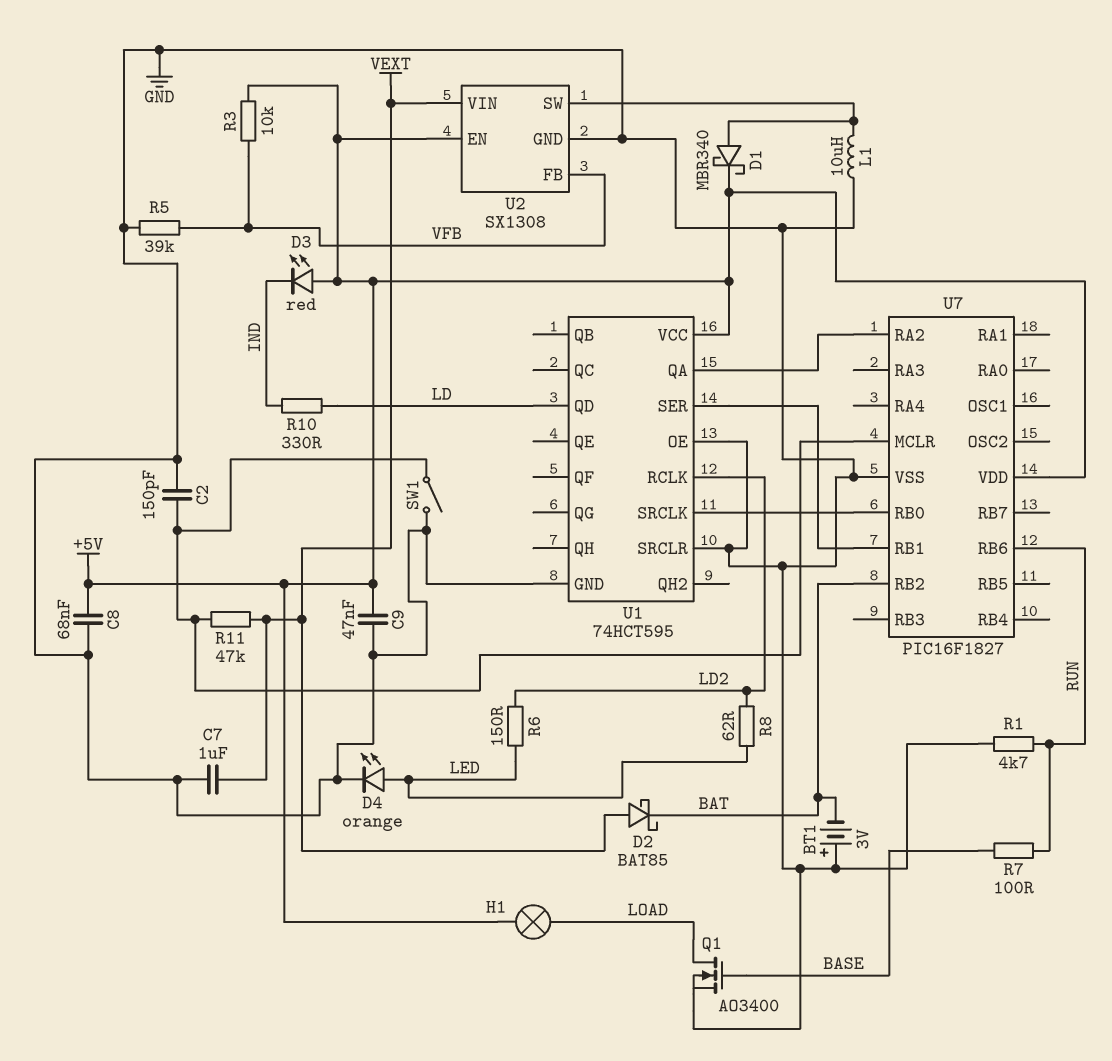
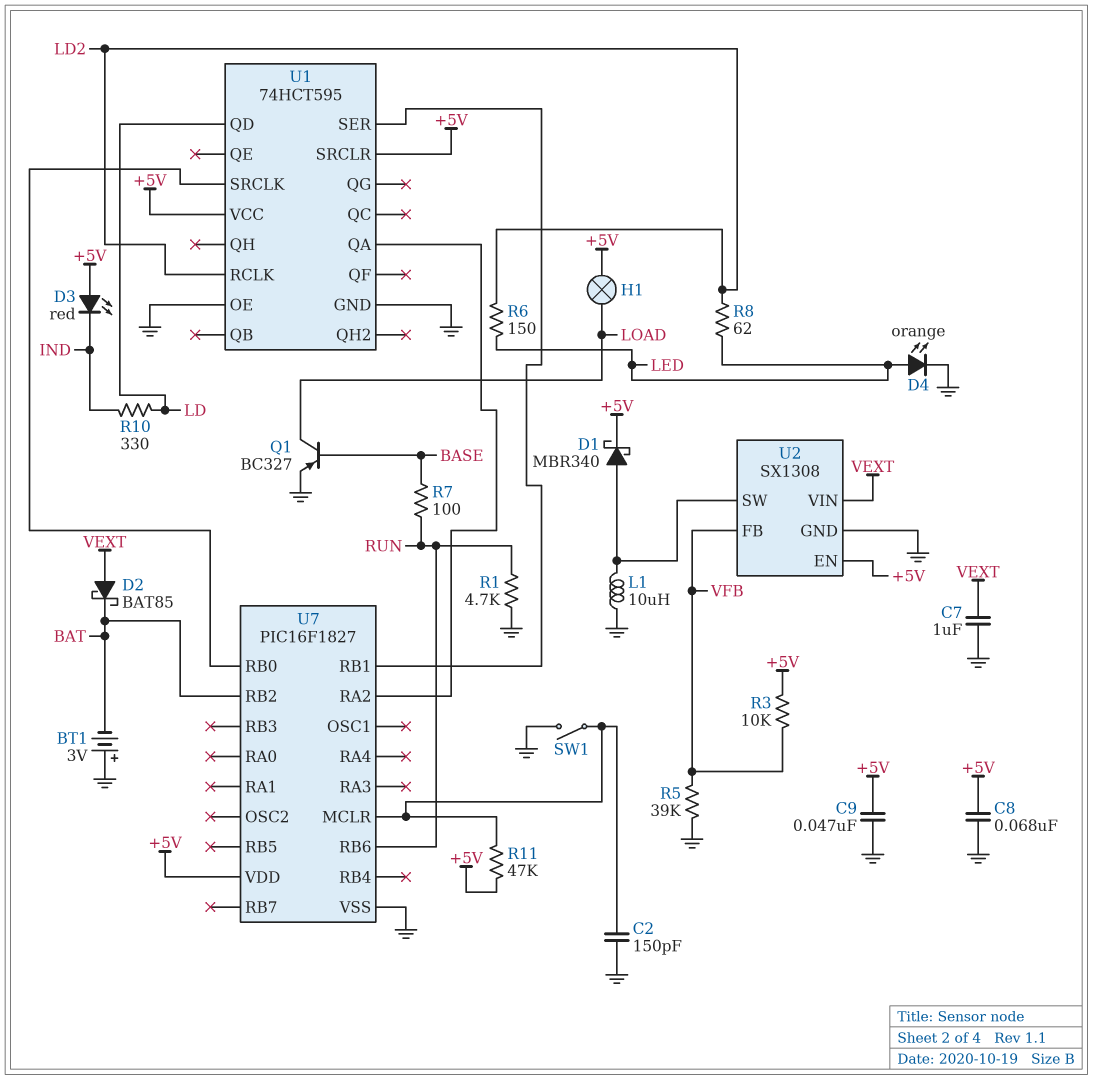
Q1: NMOS AO3400 (G BASE, D LOAD, S GND) -> PNP BC327 (B BASE, C LOAD, E GND)
R11: 47k (U7/MCLR, VEXT) -> 47k (+5V, U7/MCLR)
U1 pin SRCLR: GND -> +5V

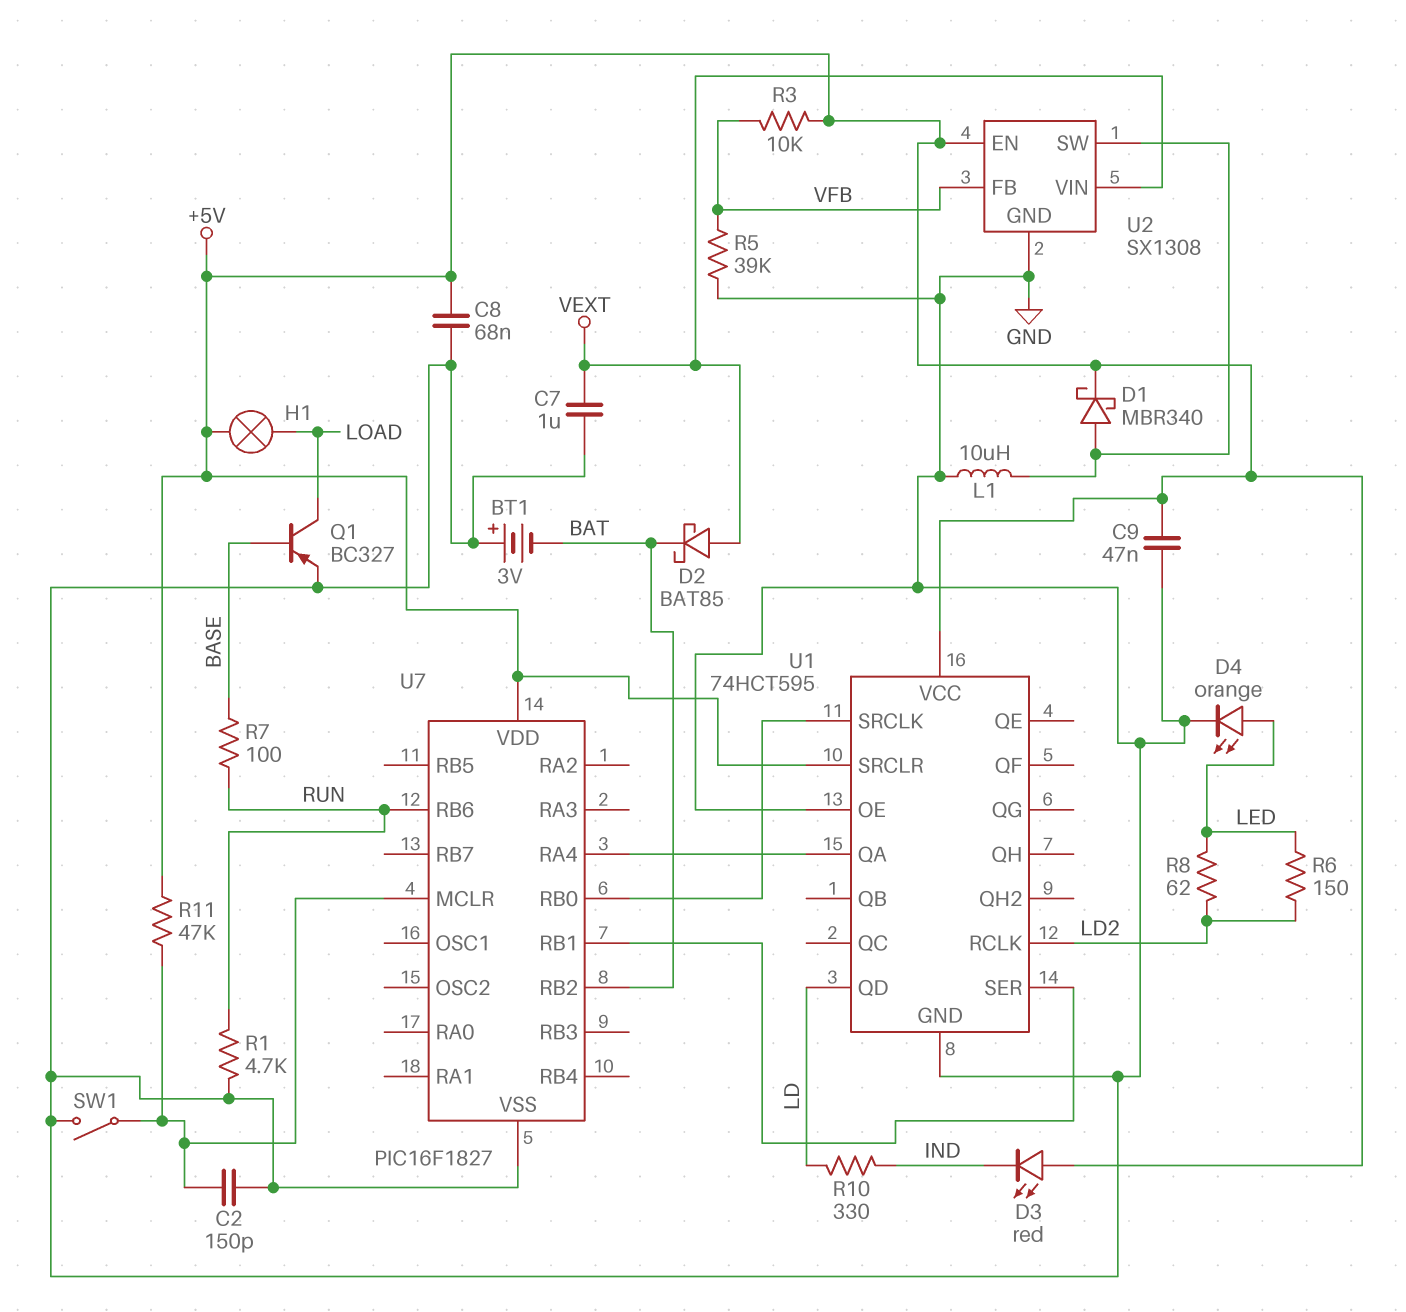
U7 pin RA2: U1/QA -> none
U7 pin RA4: none -> U1/QA

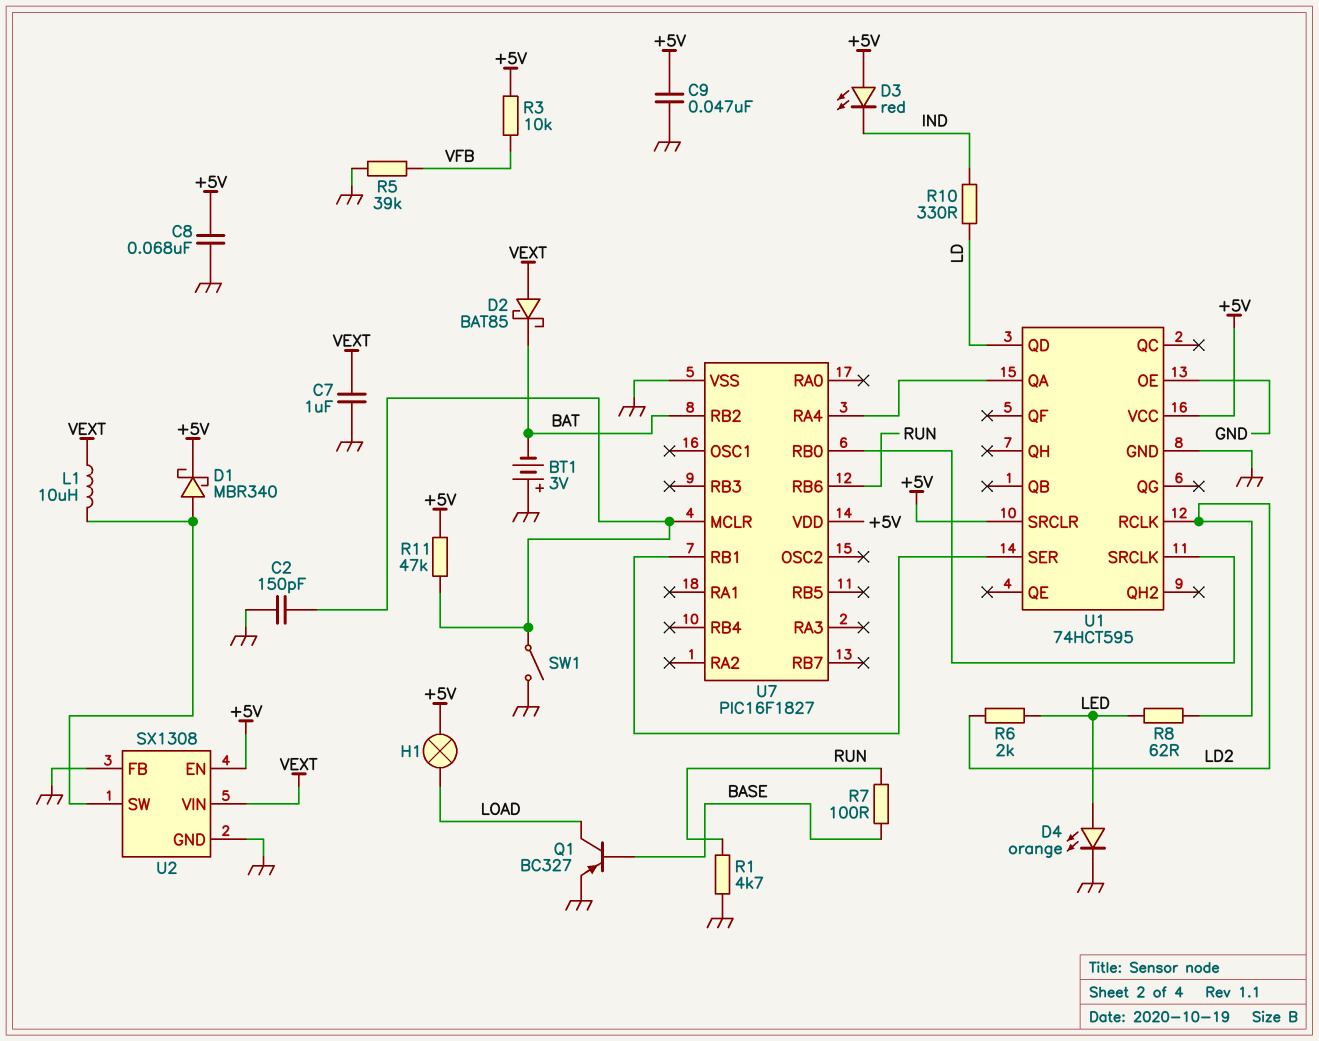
L1: 10uH (GND, U2/SW) -> 10uH (U2/SW, VEXT)
R6: 150 (LD2, LED) -> 2k (LD2, LED)
U2 pin FB: VFB -> GND

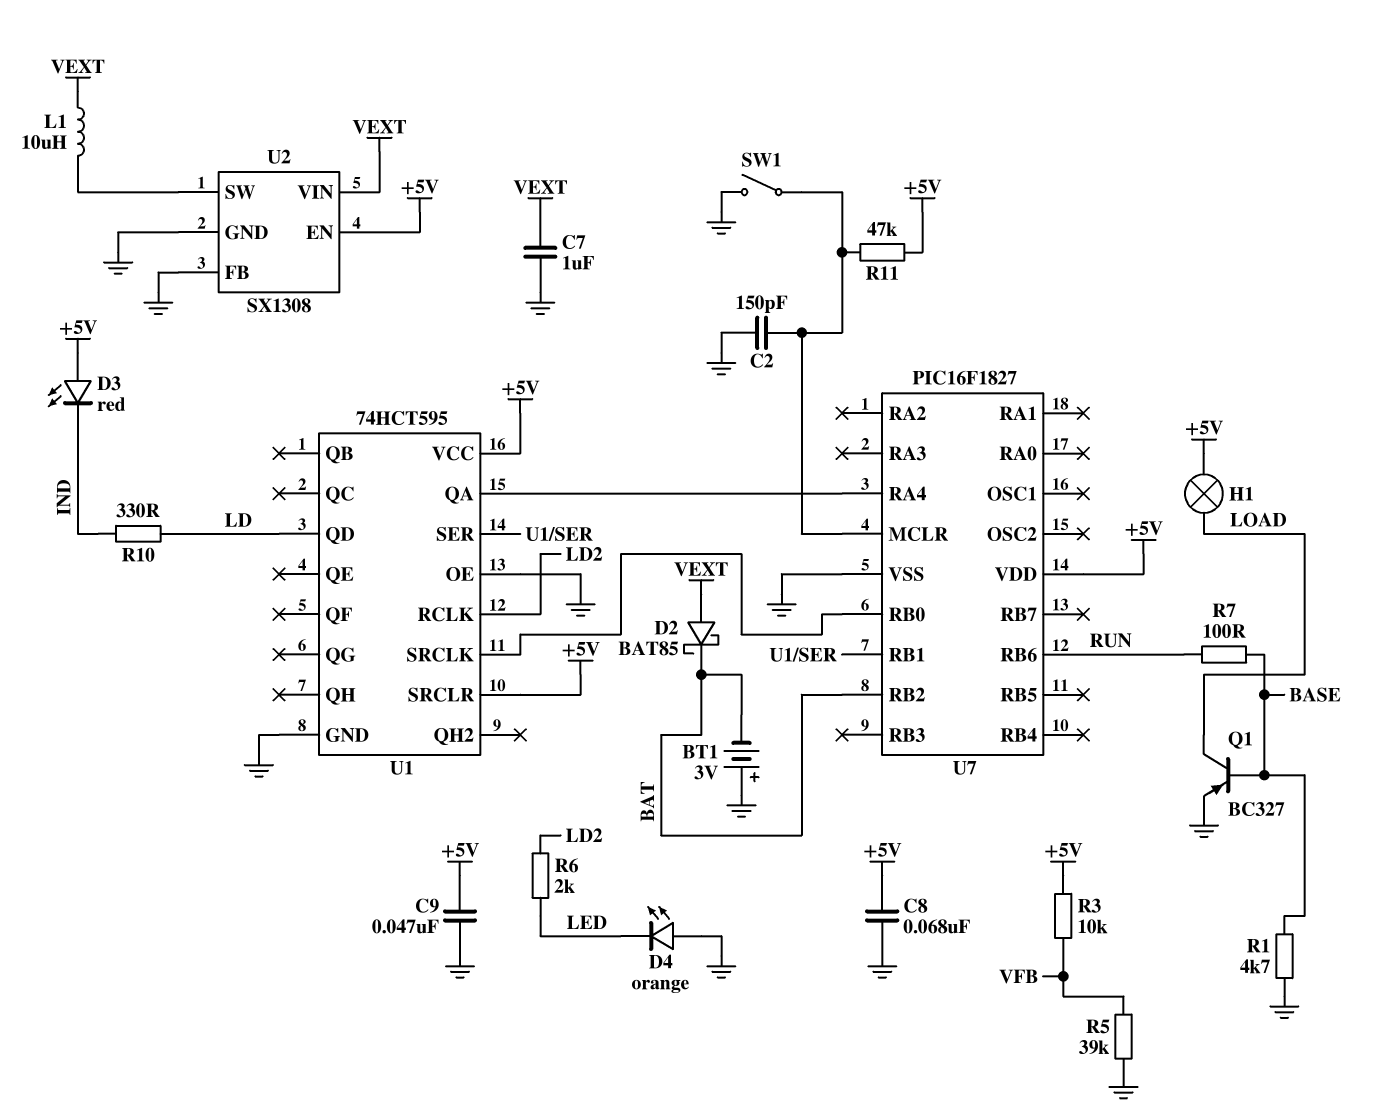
D1: schottky MBR340 (A U2/SW, K +5V) -> none
D4: LED orange (A LED, K GND) -> LED orange (A GND, K LED)
R1: 4.7k (GND, RUN) -> 4.7k (BASE, GND)
R8: 62 (LD2, LED) -> none

